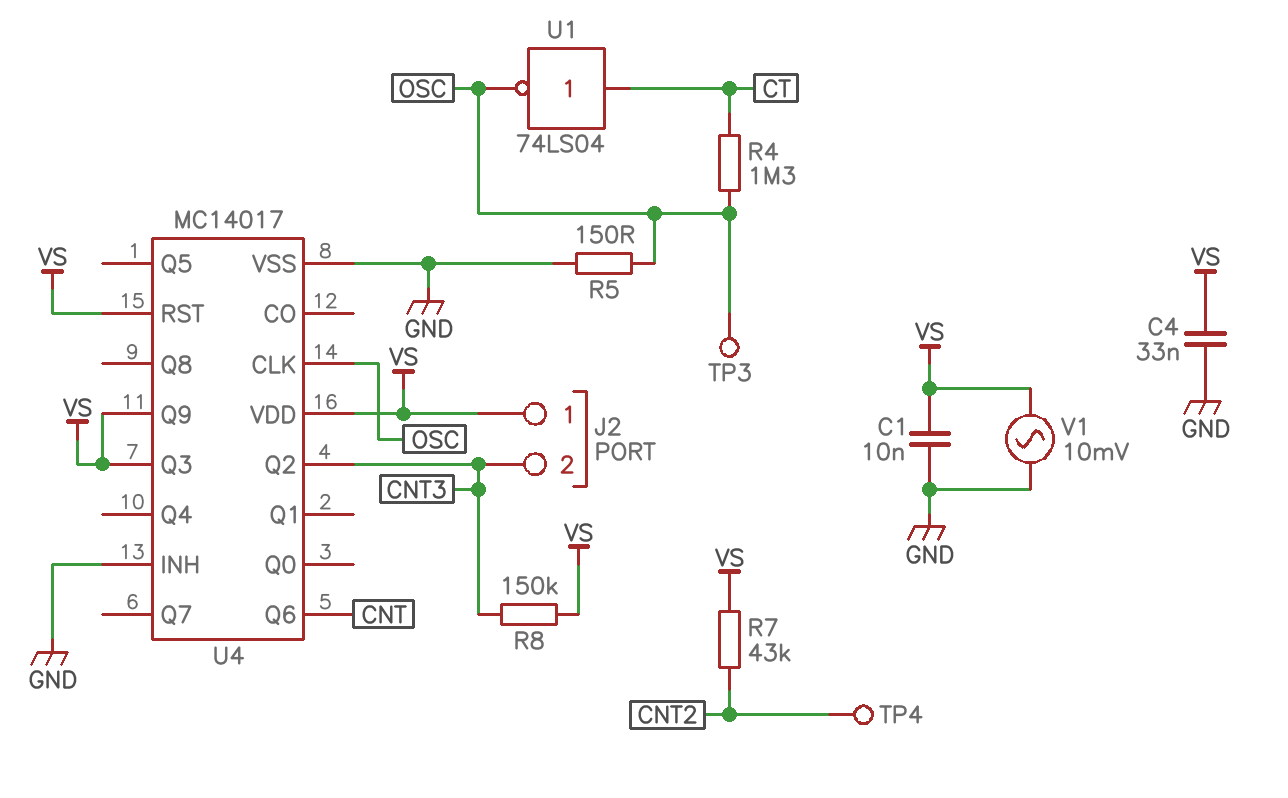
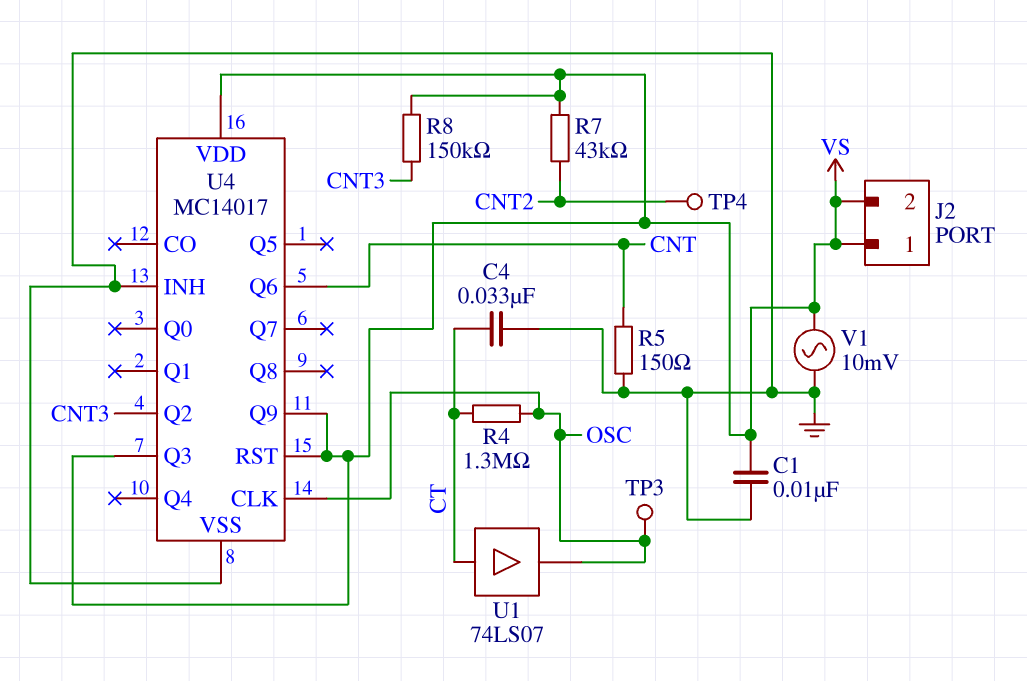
C4: 33nF (GND, VS) -> 33nF (CT, GND)
J2 pin 2: CNT3 -> VS
R5: 150 (GND, OSC) -> 150 (CNT, GND)
U1: NOT 74LS04 (in CT, out OSC) -> buffer 74LS07 (in CT, out OSC)

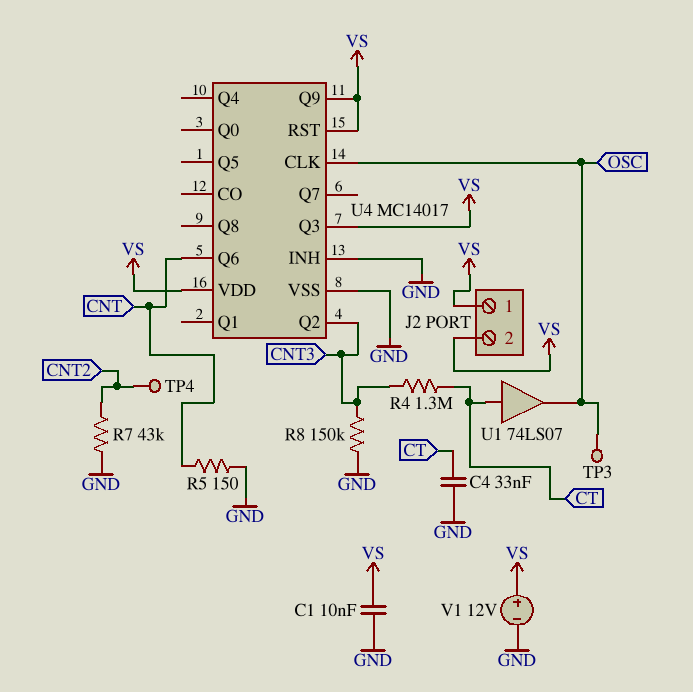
R4: 1.3M (CT, OSC) -> 1.3M (CNT3, CT)
R7: 43k (CNT2, VS) -> 43k (CNT2, GND)
R8: 150k (CNT3, VS) -> 150k (CNT3, GND)
V1: AC 10mV (GND, VS) -> 12V (plus VS, minus GND)

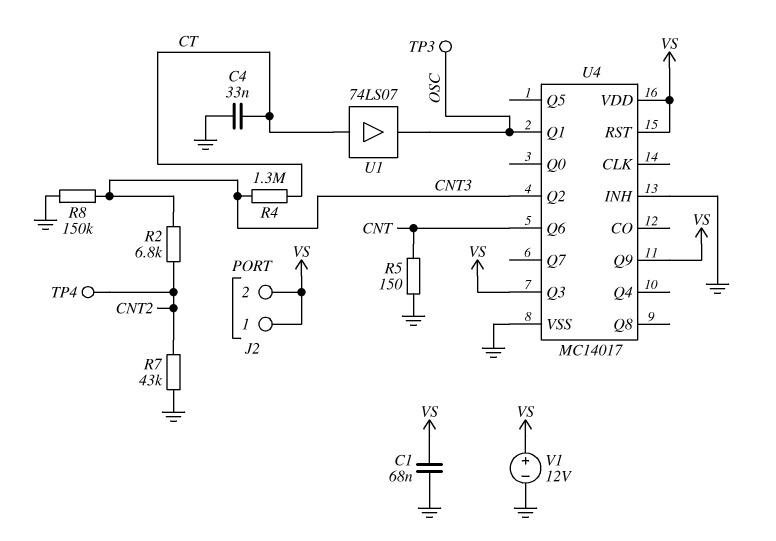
C1: 10nF (GND, VS) -> 68nF (GND, VS)
R2: none -> 6.8k (CNT2, CNT3)
U4 pin CLK: OSC -> none
U4 pin Q1: none -> OSC

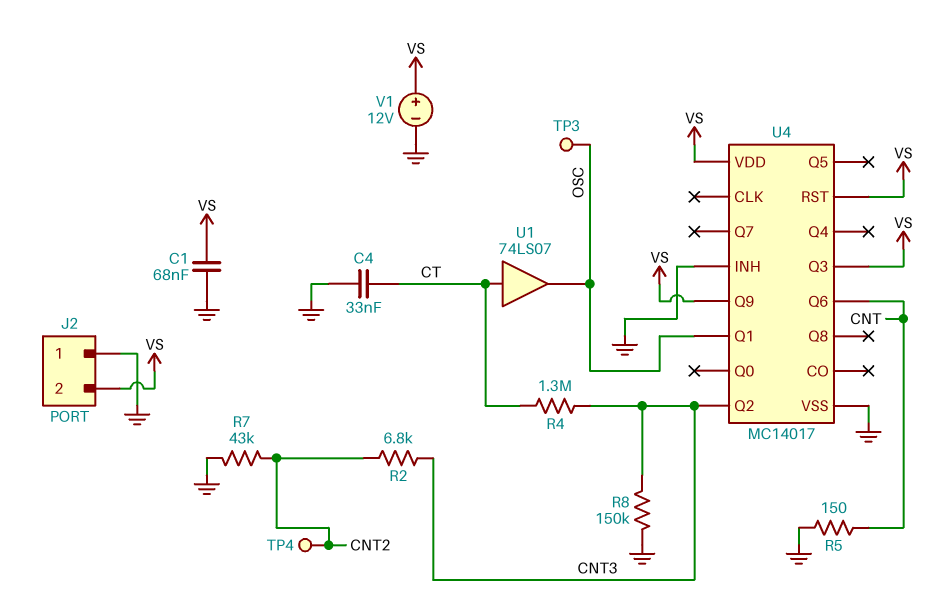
J2 pin 1: VS -> GND

